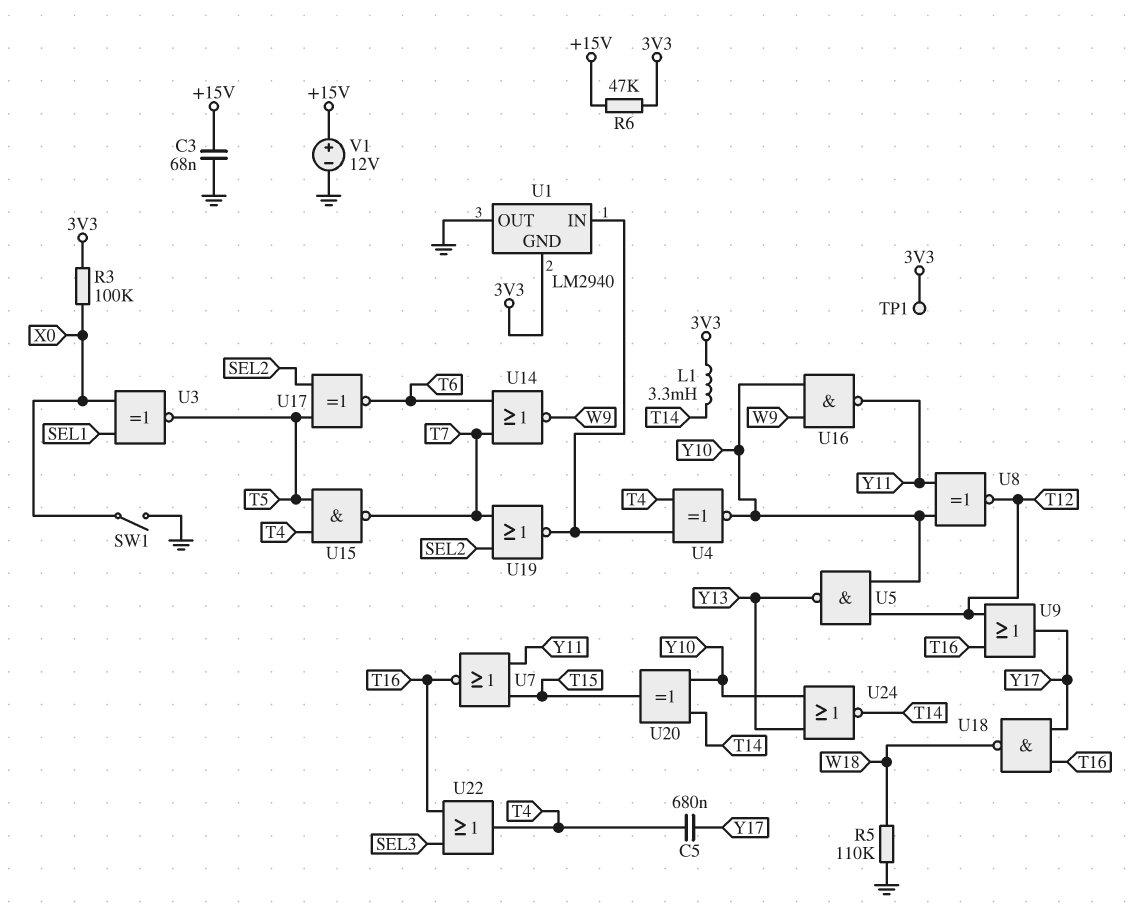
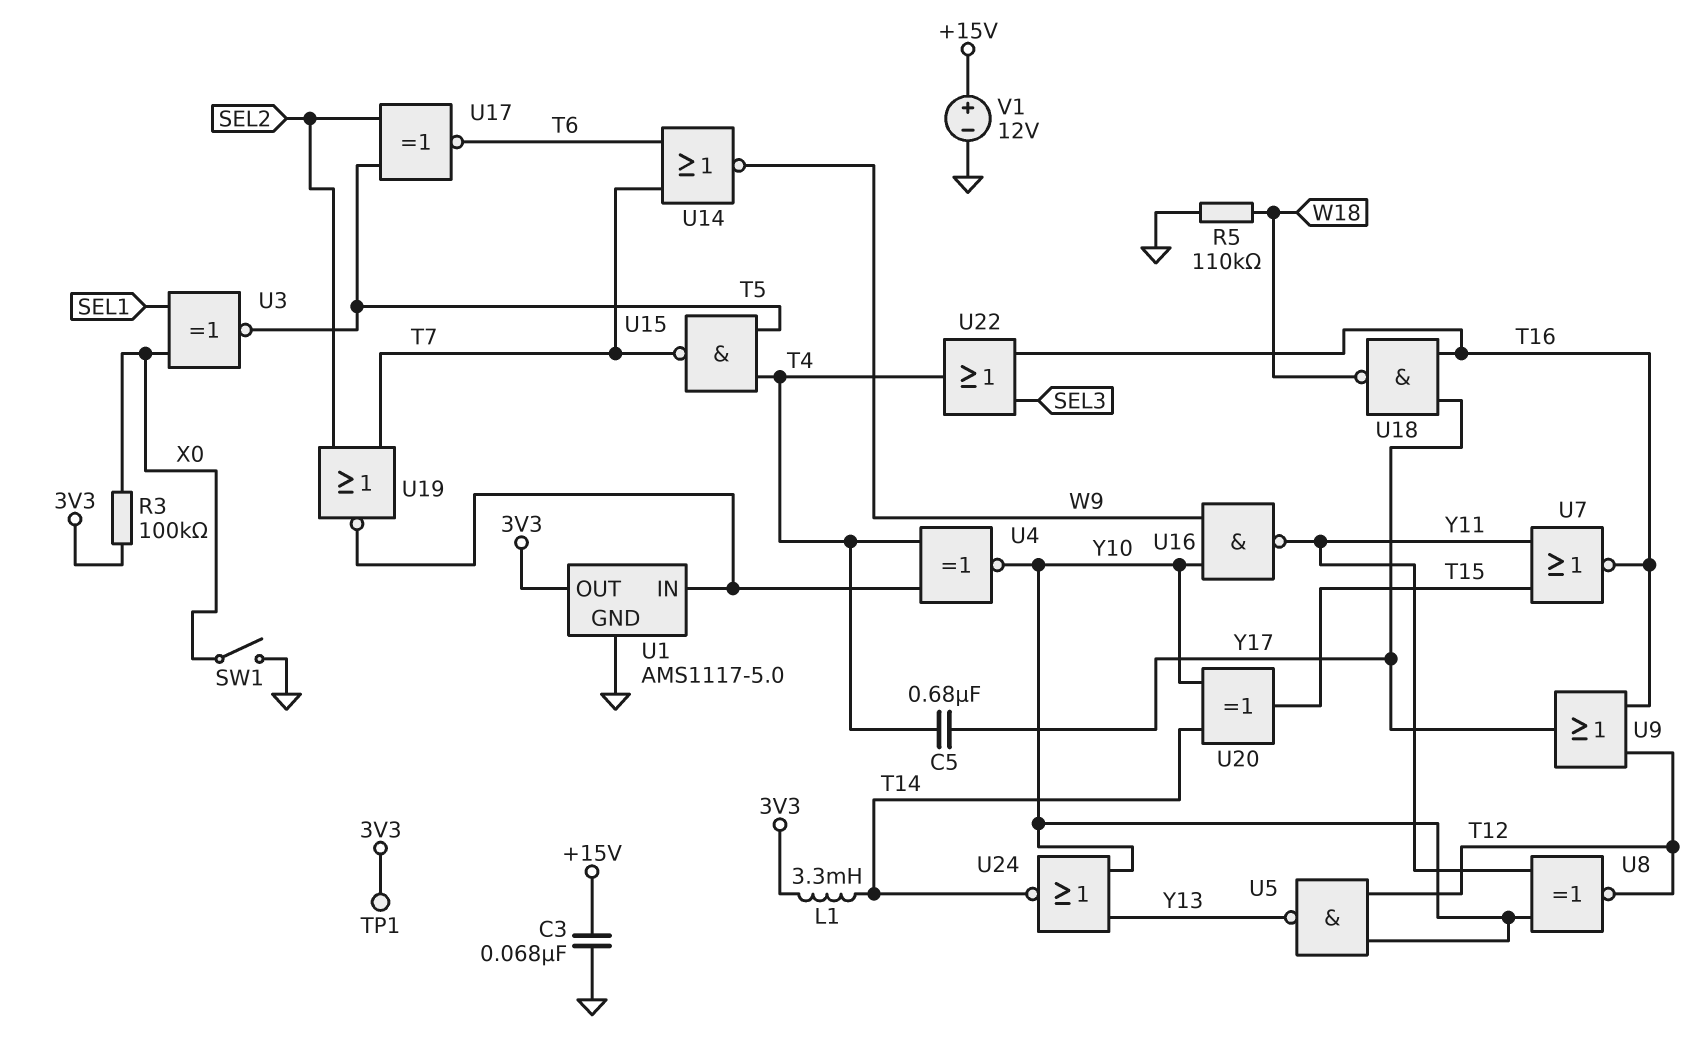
R6: 47k (+15V, 3V3) -> none
U1: LM2940 -> AMS1117-5.0
U1 pin GND: 3V3 -> GND
U1 pin OUT: GND -> 3V3

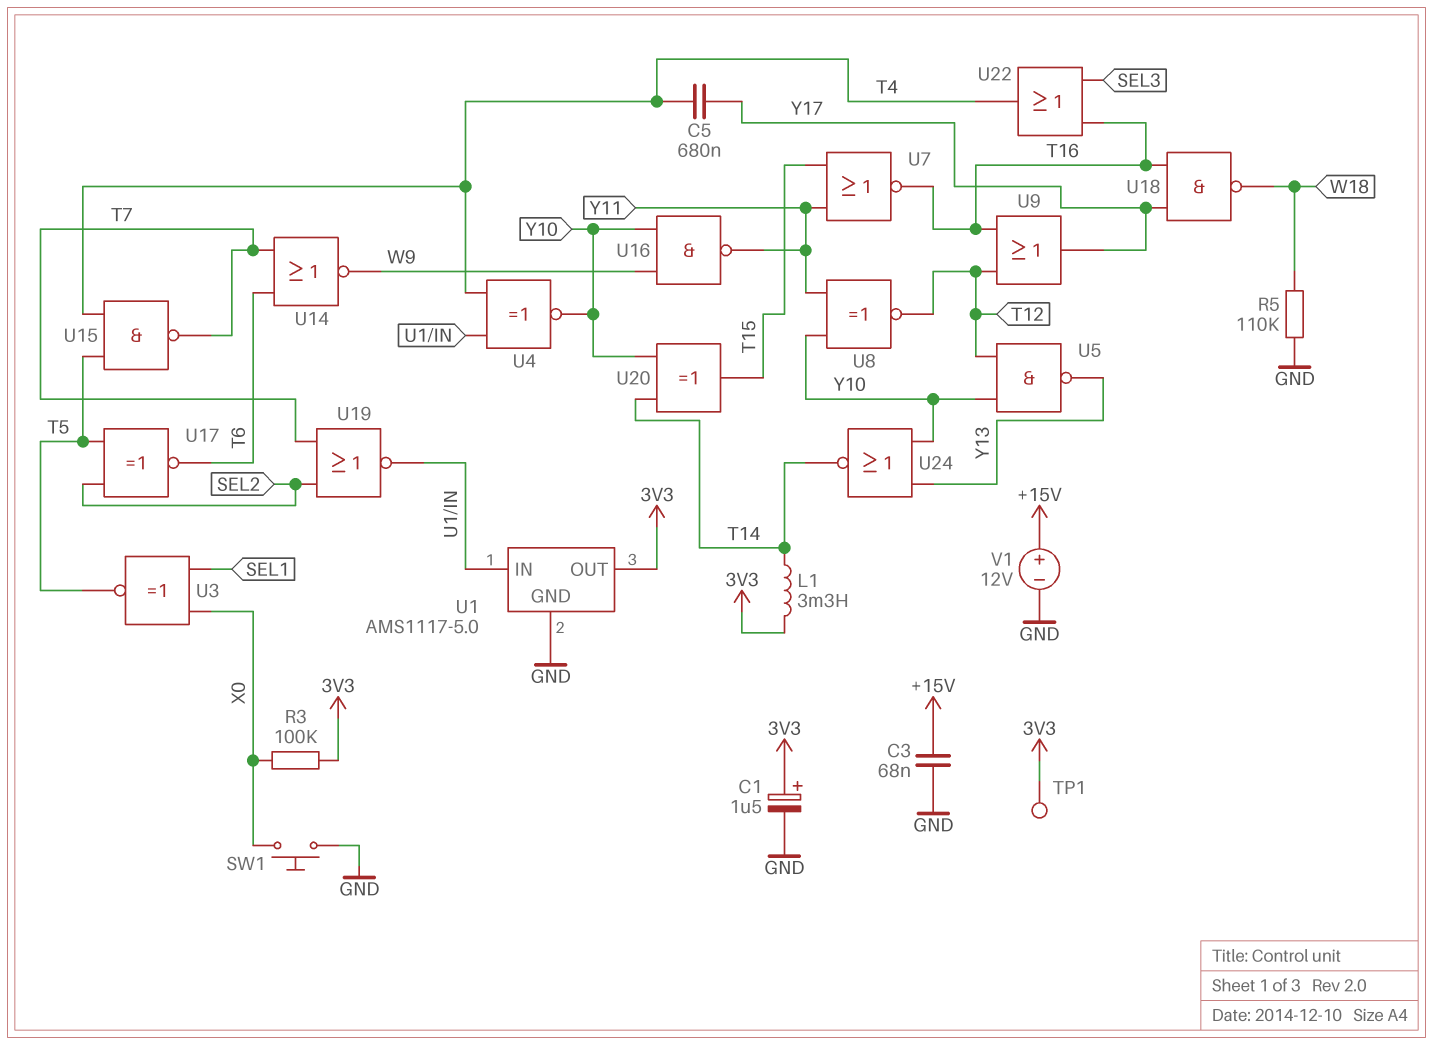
C1: none -> 1.5uF (plus 3V3, minus GND)
SW1: switch (GND, X0) -> button (GND, X0)

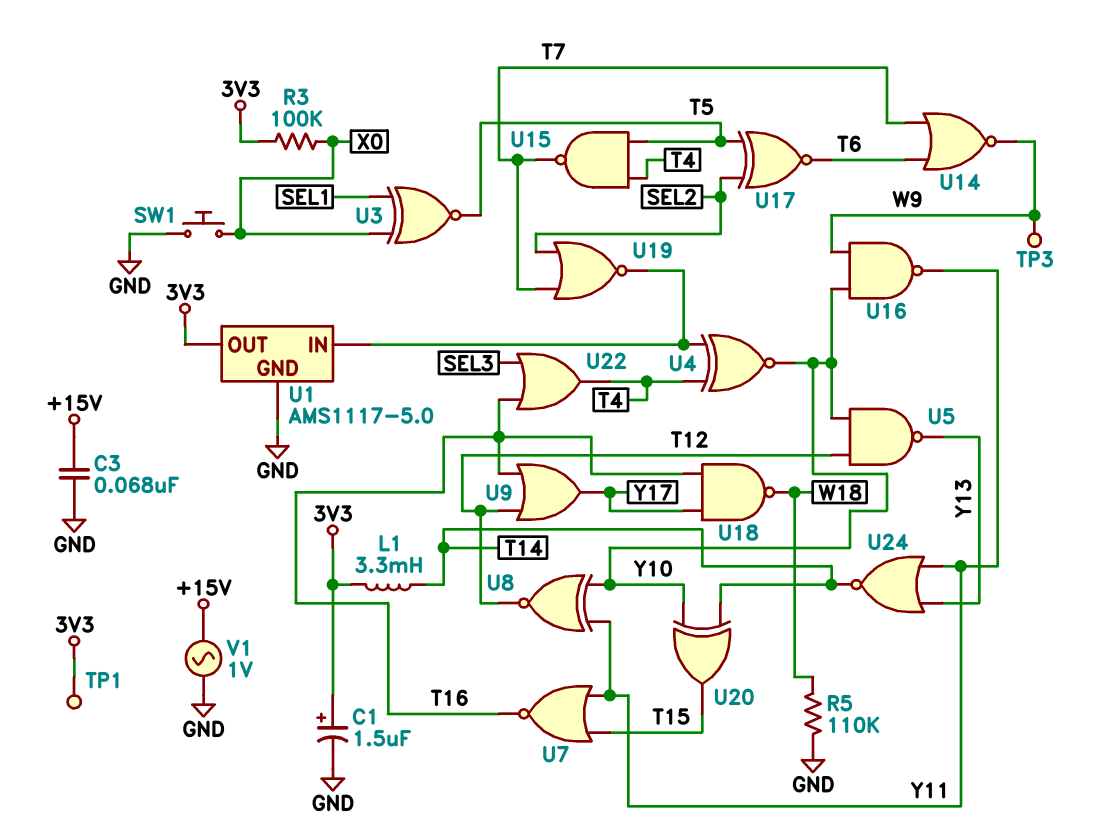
C5: 680nF (T4, Y17) -> none
TP3: none -> test point (W9)
U24: NOR (in Y10, in Y13, out T14) -> NOR (in Y11, in Y13, out T14)
V1: 12V (plus +15V, minus GND) -> AC 1V (+15V, GND)

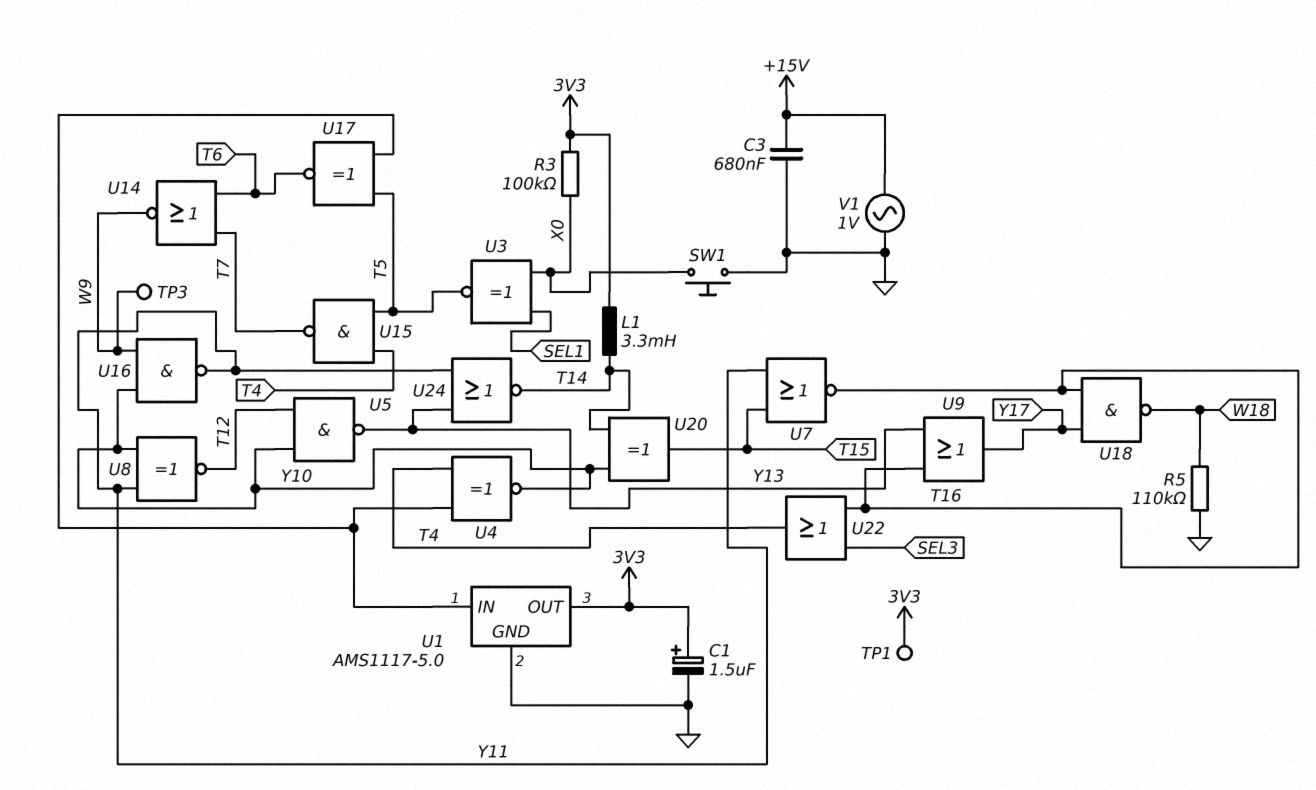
C3: 68nF (+15V, GND) -> 680nF (+15V, GND)
U9: OR (in T12, in T16, out Y17) -> OR (in T16, in Y13, out Y17)
U17: XNOR (in SEL2, in T5, out T6) -> XNOR (in T5, in U1/IN, out T6)
U19: NOR (in SEL2, in T7, out U1/IN) -> none

